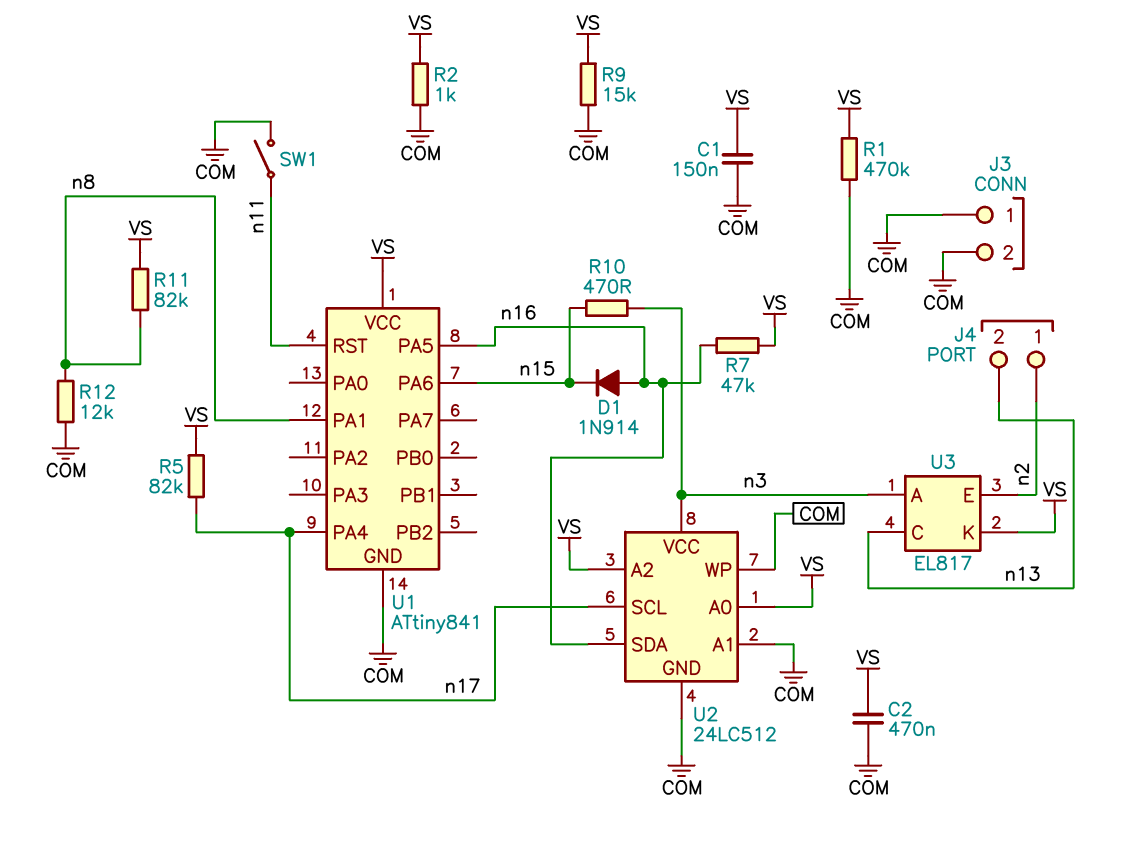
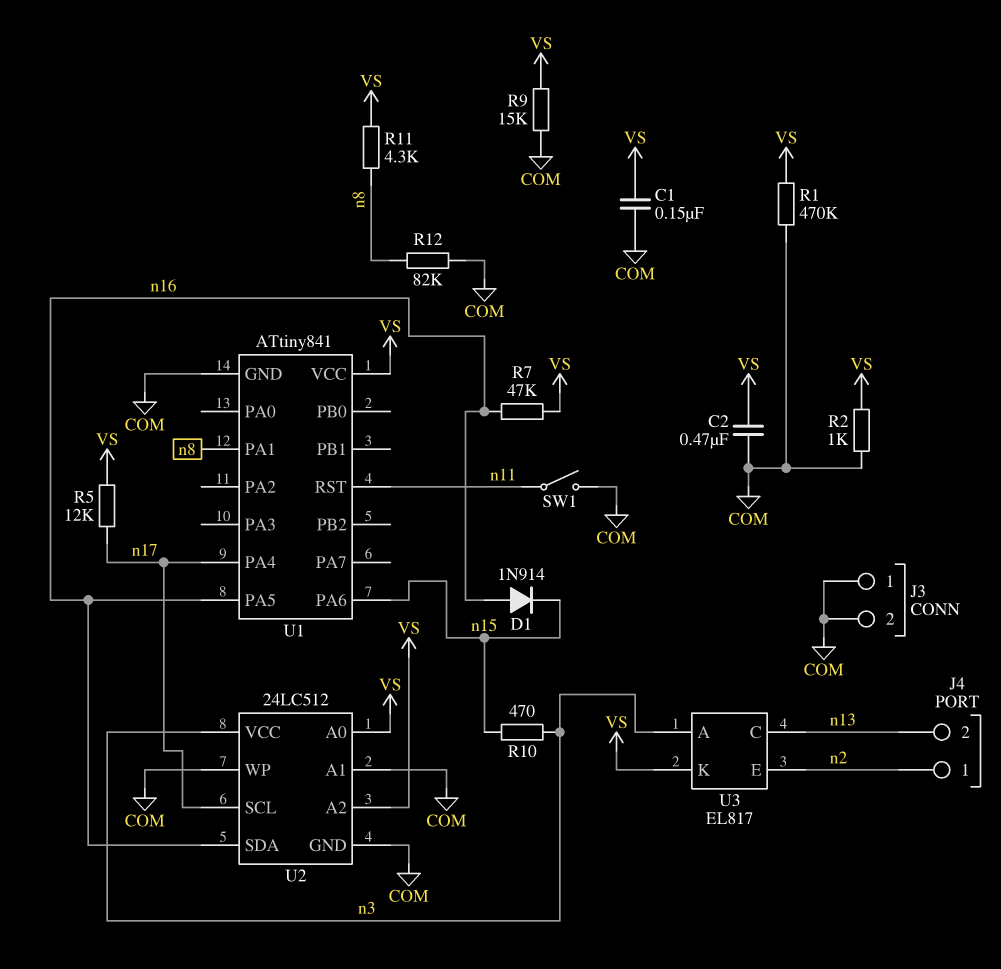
R5: 82k (VS, n17) -> 12k (VS, n17)
R11: 82k (VS, n8) -> 4.3k (VS, n8)
R12: 12k (COM, n8) -> 82k (COM, n8)

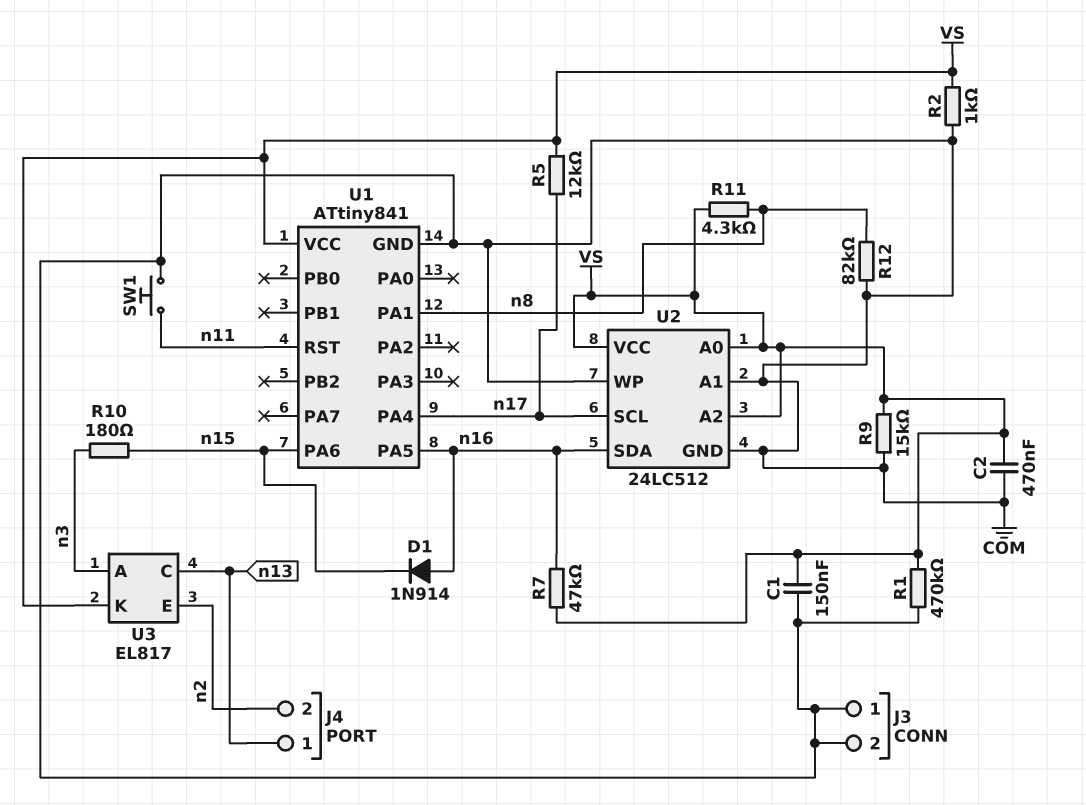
J4 pin 1: n2 -> n13
J4 pin 2: n13 -> n2
R10: 470 (n3, n15) -> 180 (n3, n15)
SW1: switch (COM, n11) -> button (COM, n11)
U2 pin VCC: n3 -> VS

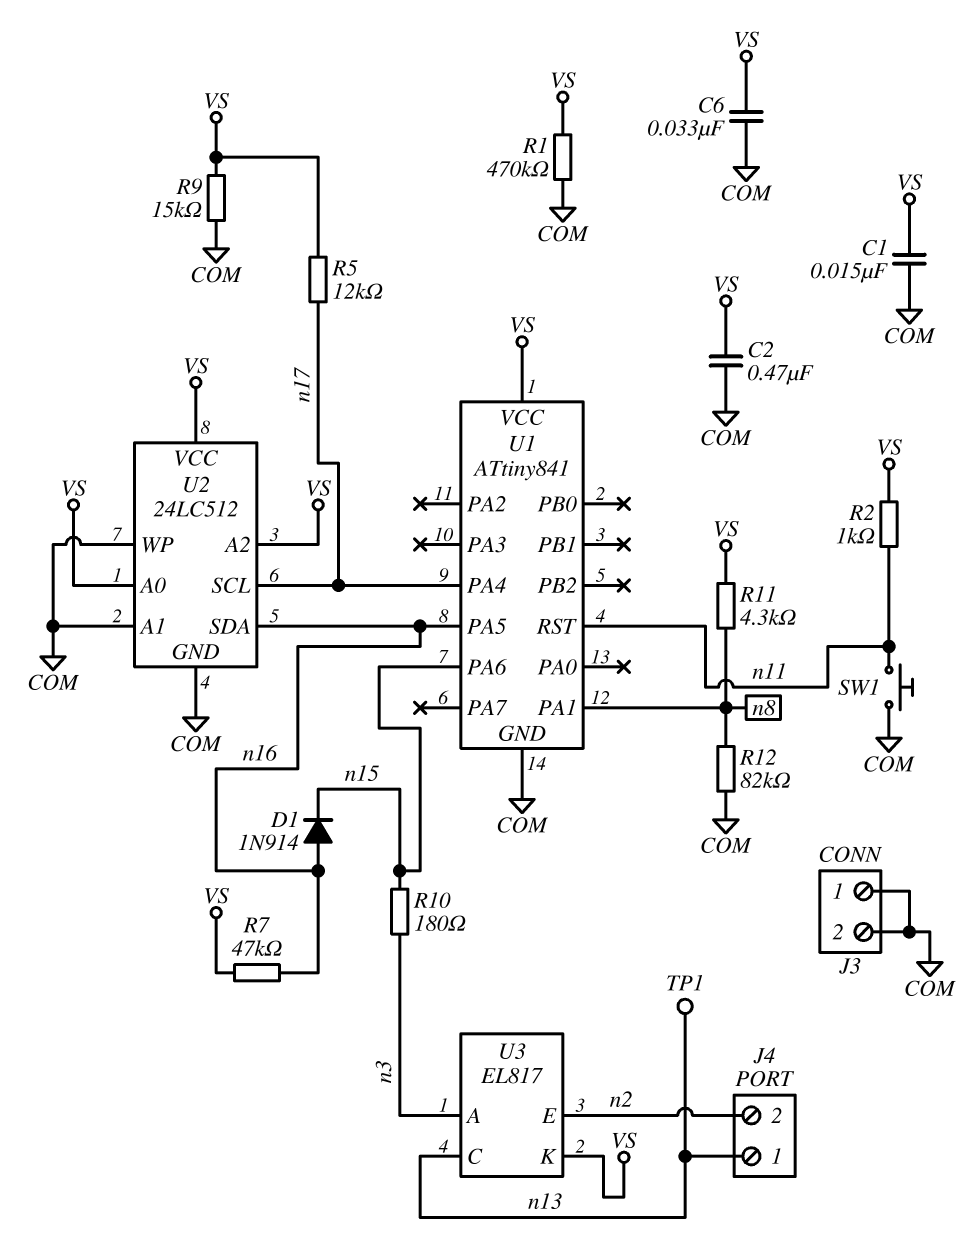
C1: 150nF (COM, VS) -> 15nF (COM, VS)
C6: none -> 33nF (COM, VS)
R2: 1k (COM, VS) -> 1k (VS, n11)
TP1: none -> test point (n13)

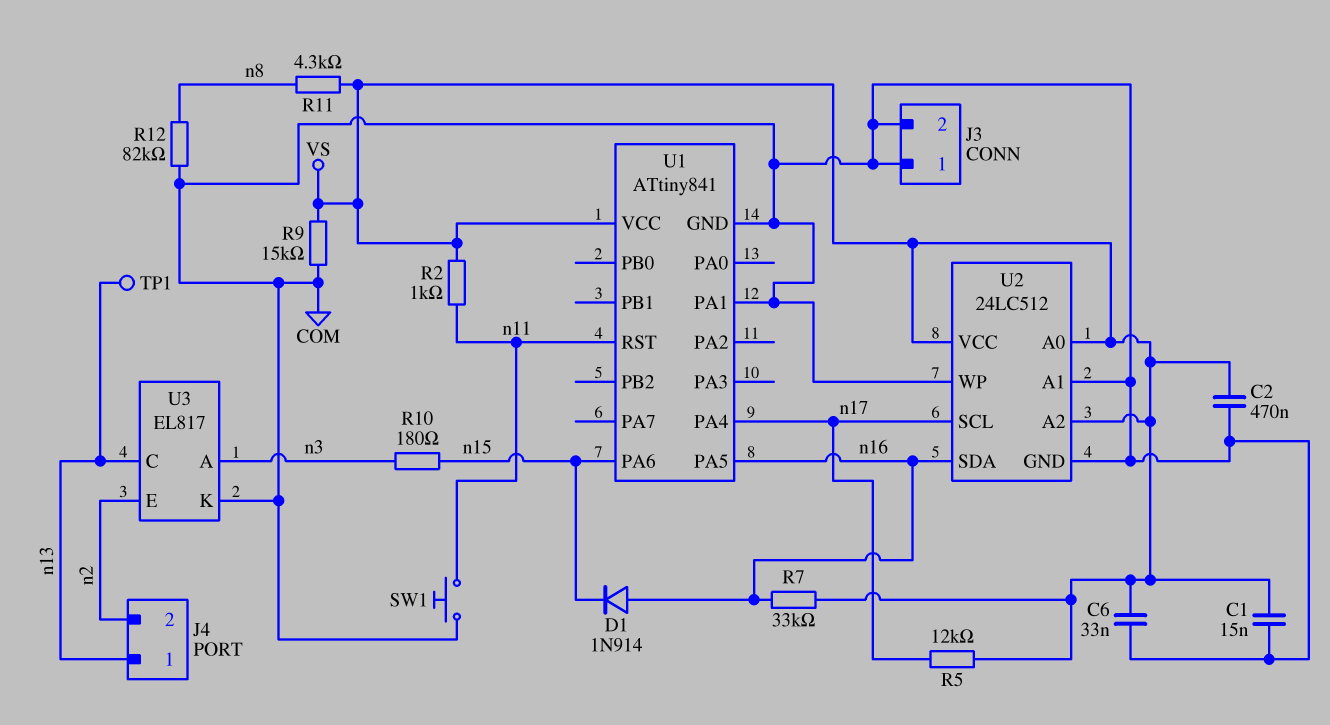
R1: 470k (COM, VS) -> none
R7: 47k (VS, n16) -> 33k (VS, n16)
U1 pin PA1: n8 -> COM
U3 pin K: VS -> COM

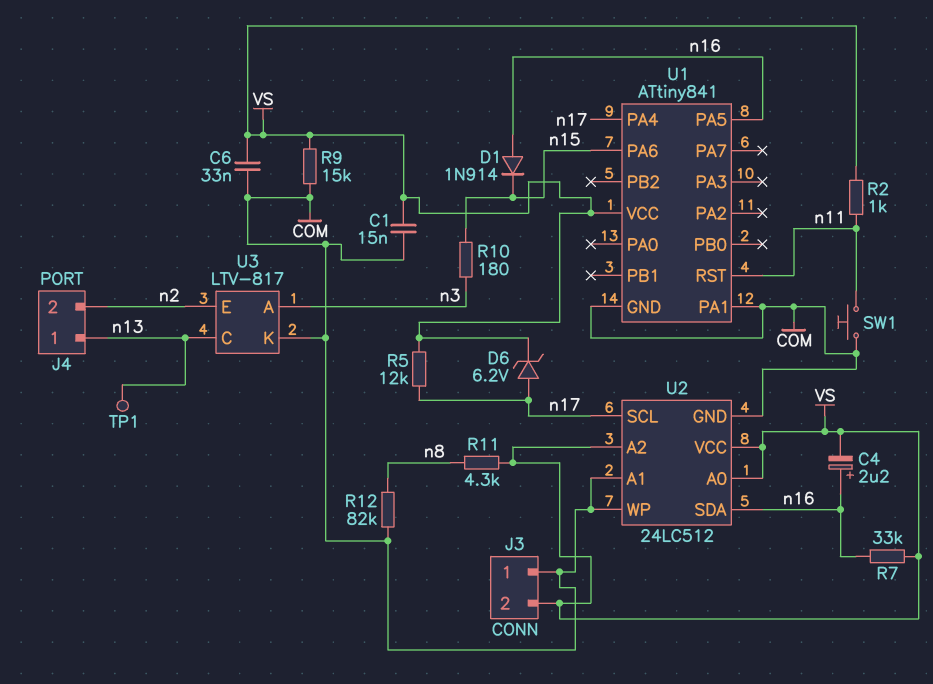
C2: 470nF (COM, VS) -> none
C4: none -> 2.2uF (plus n16, minus VS)
D6: none -> zener 6.2V (A n17, K VS)
J3 pin 2: COM -> VS
U3: EL817 -> LTV-817

